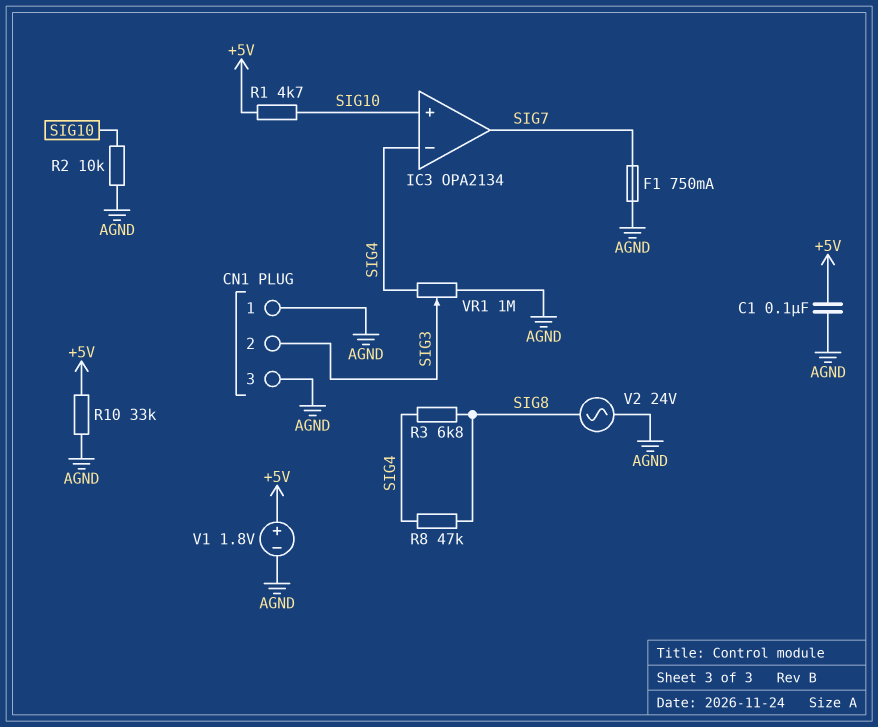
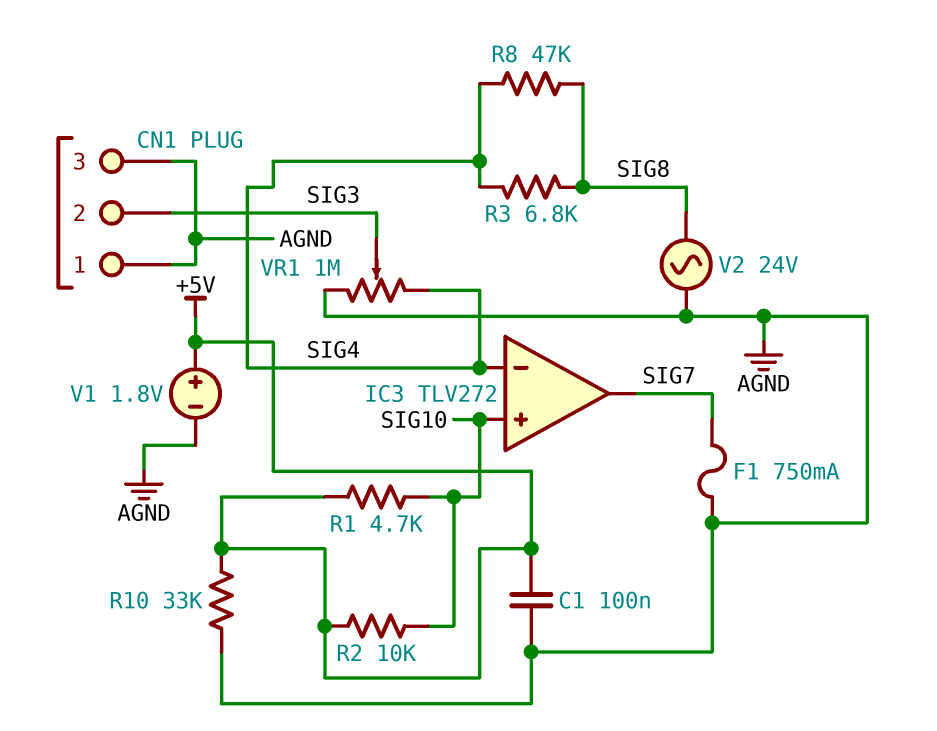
IC3: OPA2134 -> TLV272
R2: 10k (AGND, SIG10) -> 10k (+5V, SIG10)

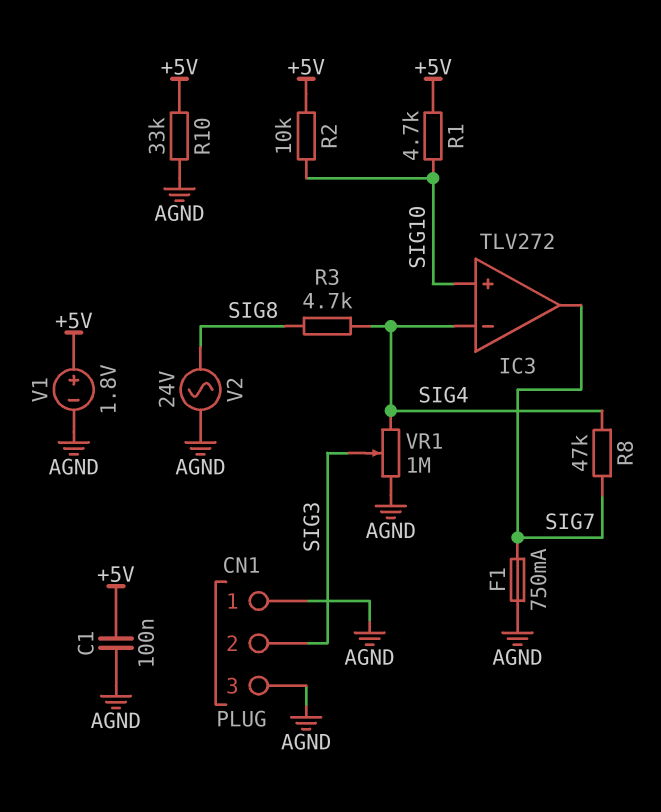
R3: 6.8k (SIG4, SIG8) -> 4.7k (SIG4, SIG8)
R8: 47k (SIG4, SIG8) -> 47k (SIG4, SIG7)

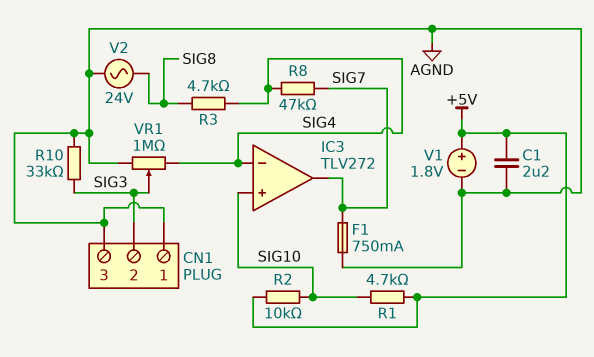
C1: 100nF (+5V, AGND) -> 2.2uF (+5V, AGND)
R10: 33k (+5V, AGND) -> 33k (AGND, SIG3)

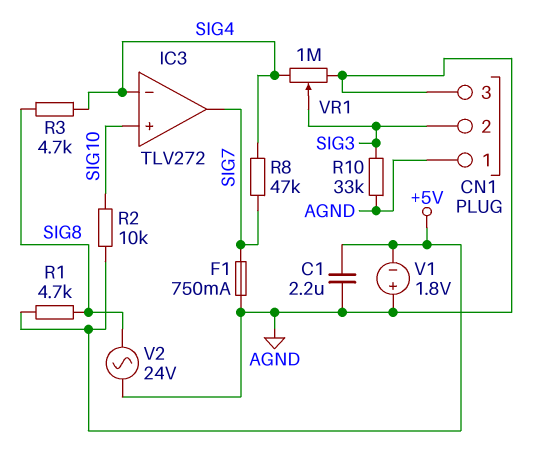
R1: 4.7k (+5V, SIG10) -> 4.7k (+5V, SIG8)
V1: 1.8V (plus +5V, minus AGND) -> 1.8V (plus AGND, minus +5V)

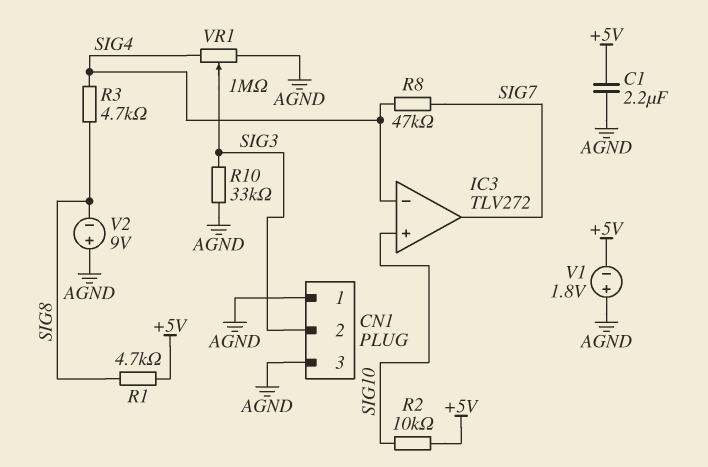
F1: 750mA (AGND, SIG7) -> none
V2: AC 24V (AGND, SIG8) -> 9V (plus AGND, minus SIG8)

